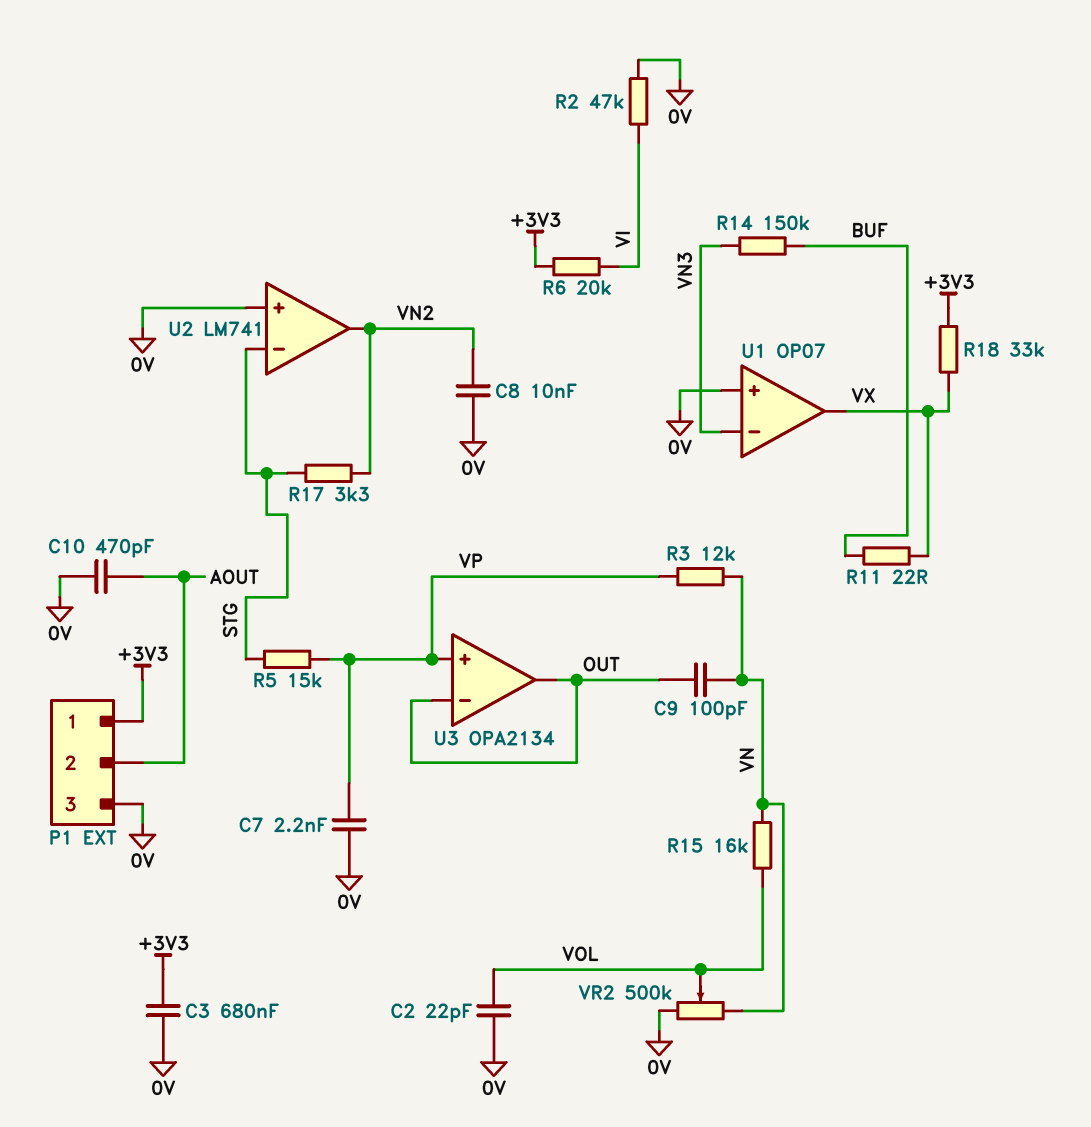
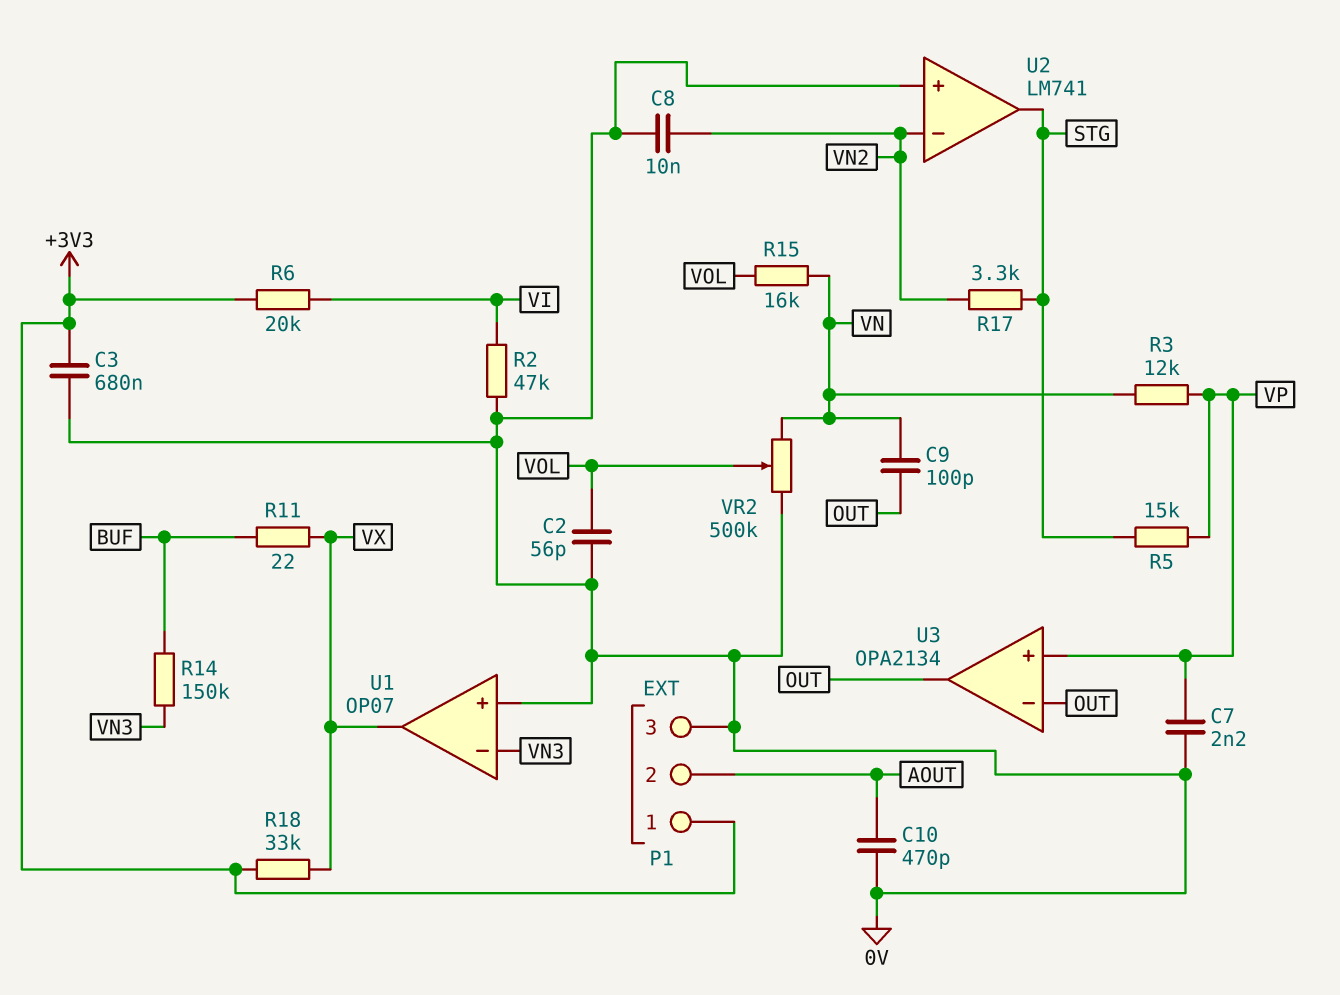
C2: 22pF (0V, VOL) -> 56pF (0V, VOL)
U2 pin in-: STG -> VN2
U2 pin out: VN2 -> STG

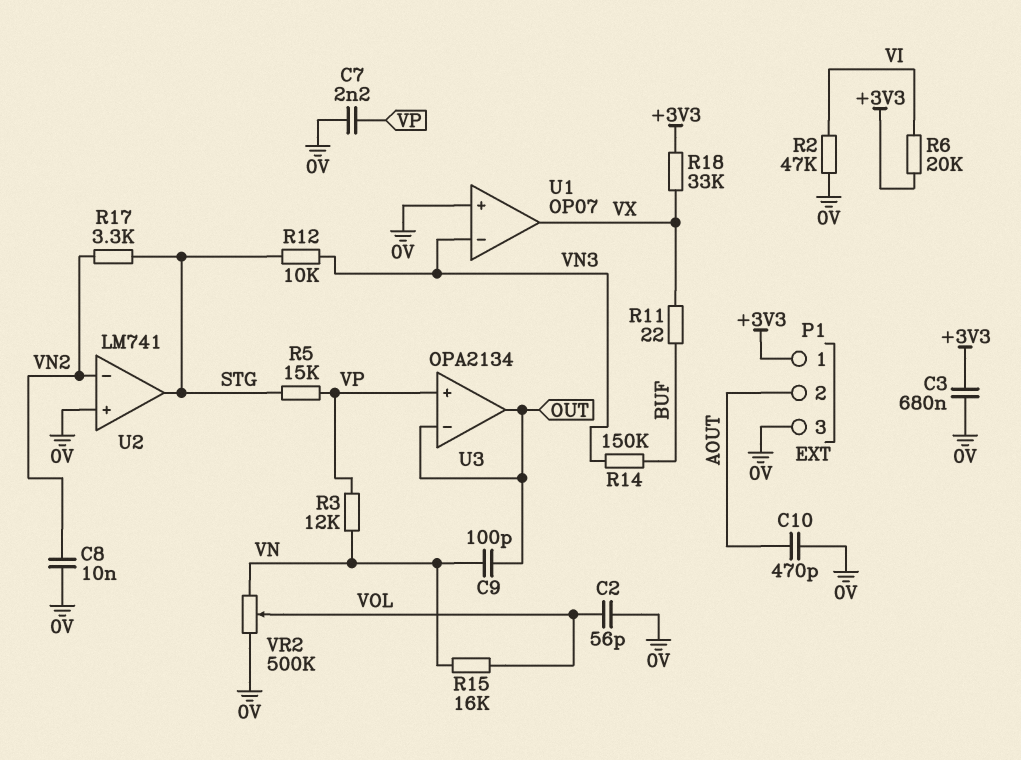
R12: none -> 10k (STG, VN3)

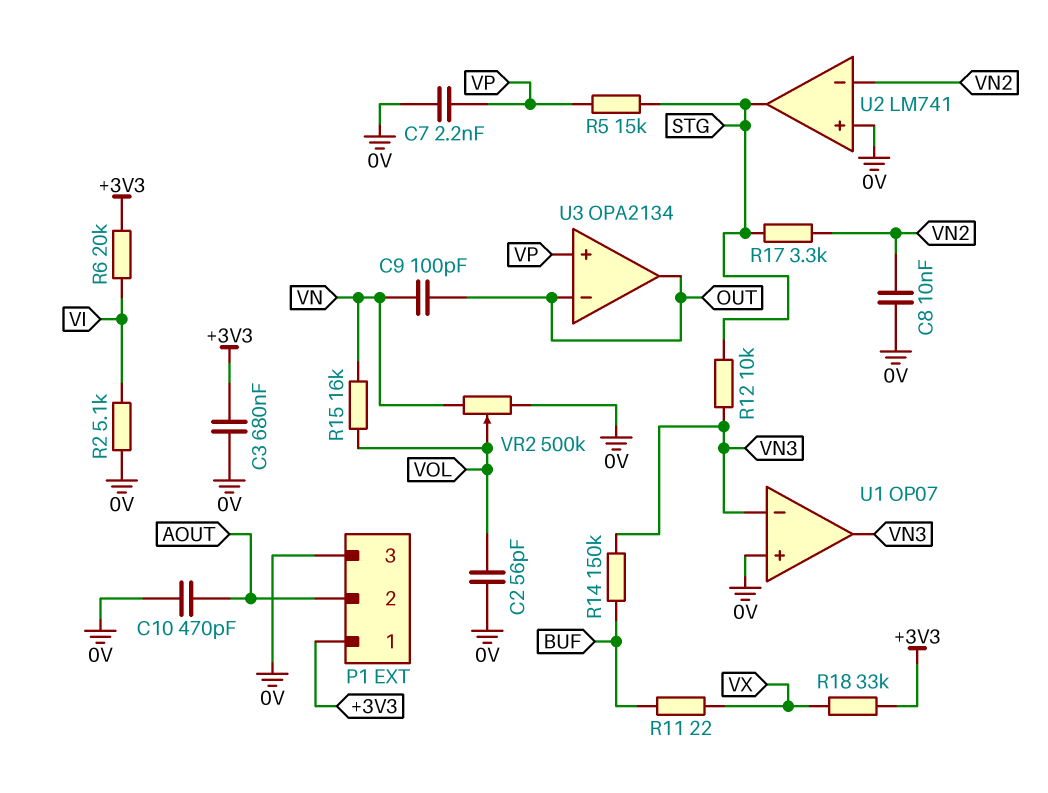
R2: 47k (0V, VI) -> 5.1k (0V, VI)
R3: 12k (VN, VP) -> none
U1 pin out: VX -> VN3

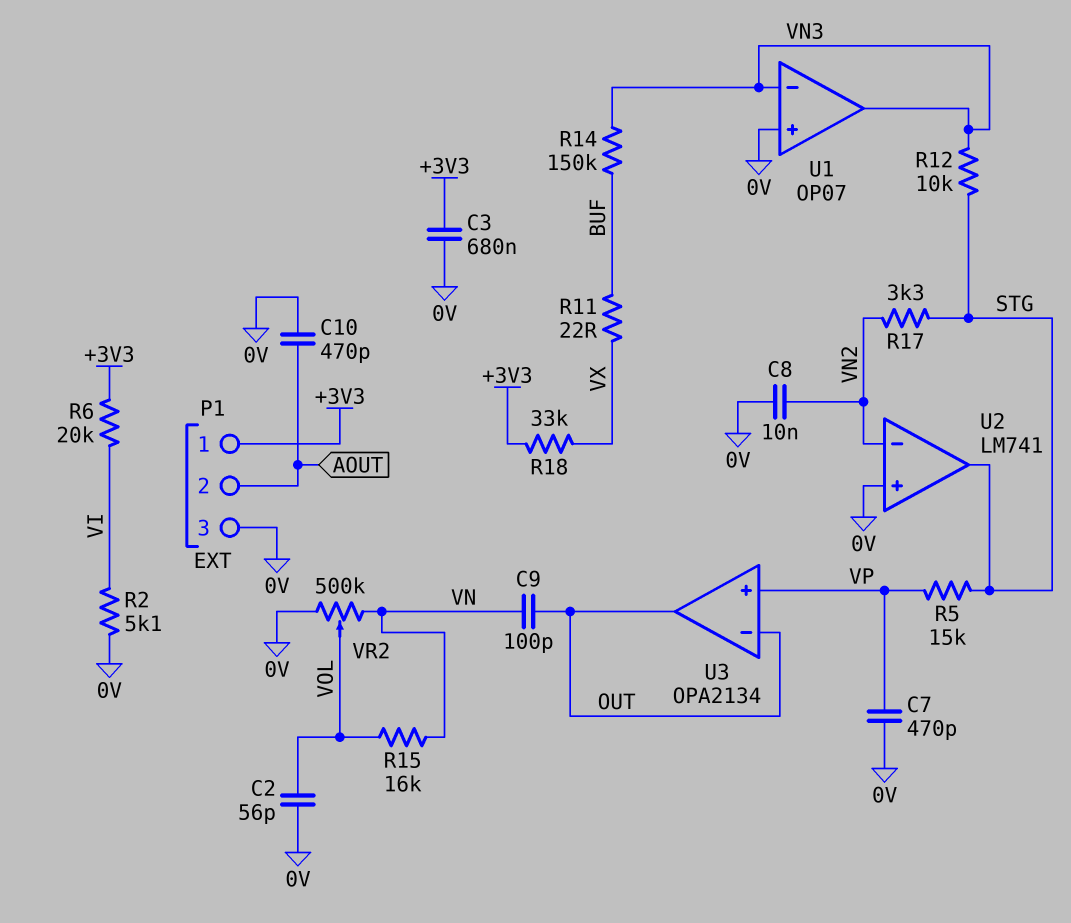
C7: 2.2nF (0V, VP) -> 470pF (0V, VP)

